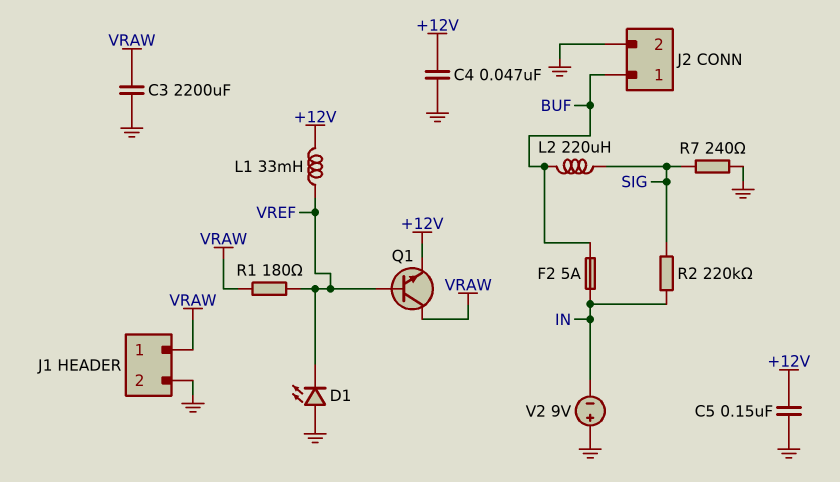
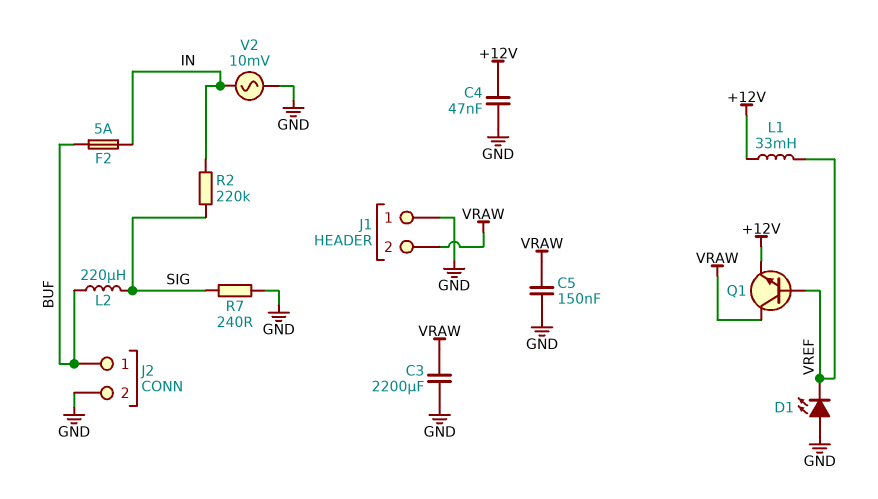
C5: 150nF (+12V, GND) -> 150nF (GND, VRAW)
J1 pin 1: VRAW -> GND
J1 pin 2: GND -> VRAW
R1: 180 (VRAW, VREF) -> none
V2: 9V (plus GND, minus IN) -> AC 10mV (GND, IN)

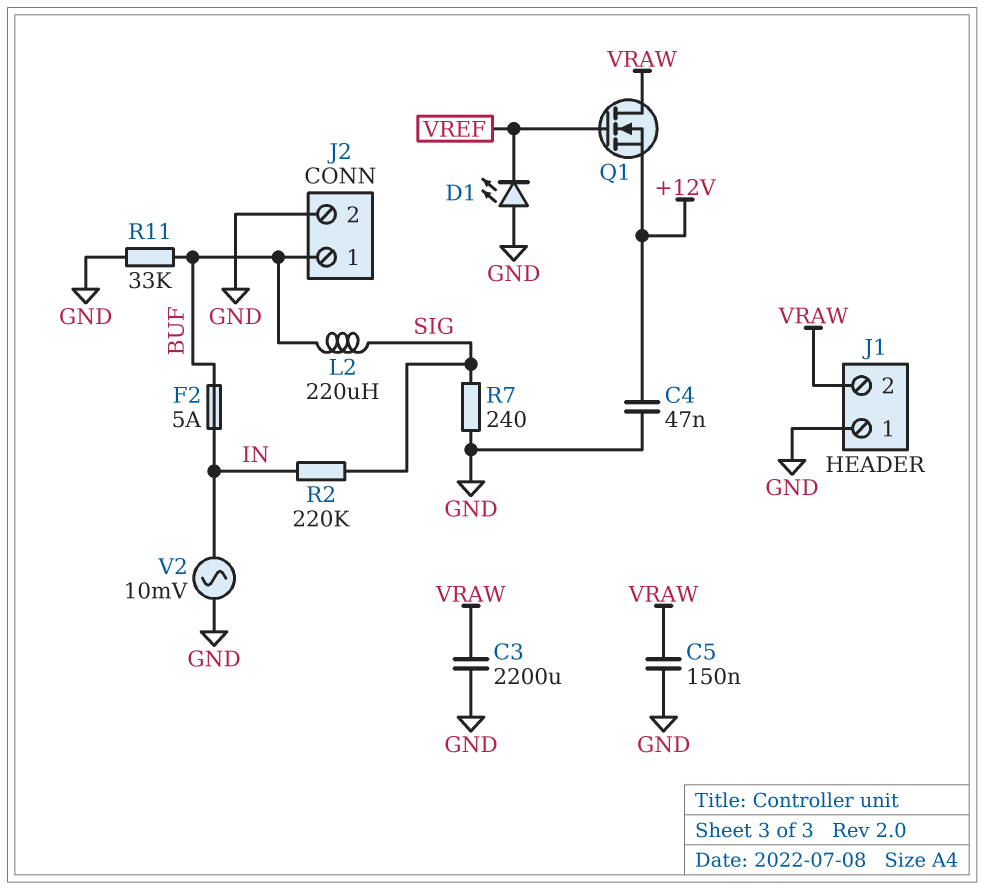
L1: 33mH (+12V, VREF) -> none
Q1: NPN (B VREF, C VRAW, E +12V) -> NMOS (G VREF, D VRAW, S +12V)
R11: none -> 33k (BUF, GND)

